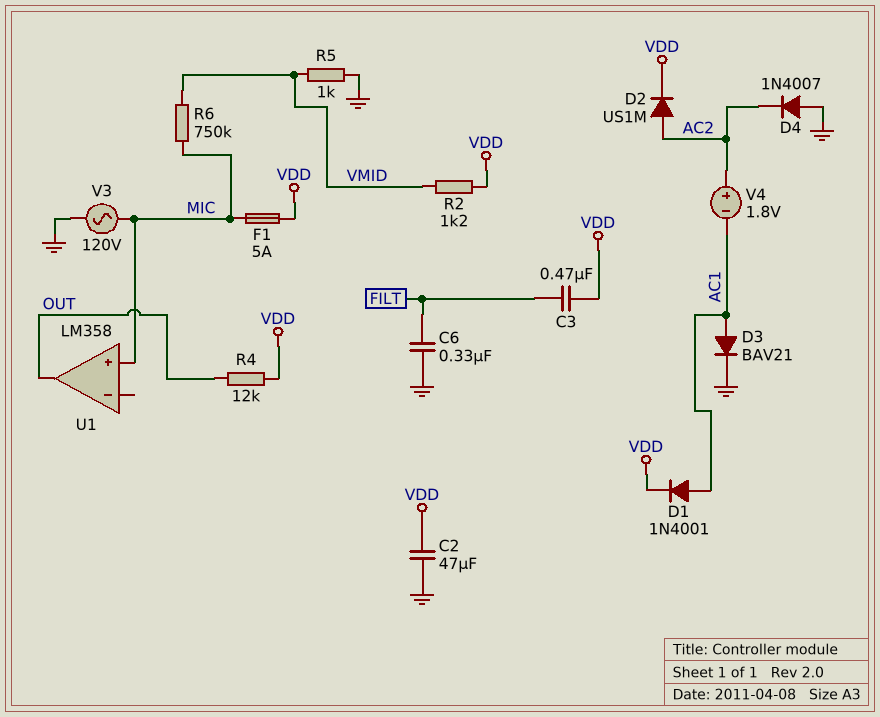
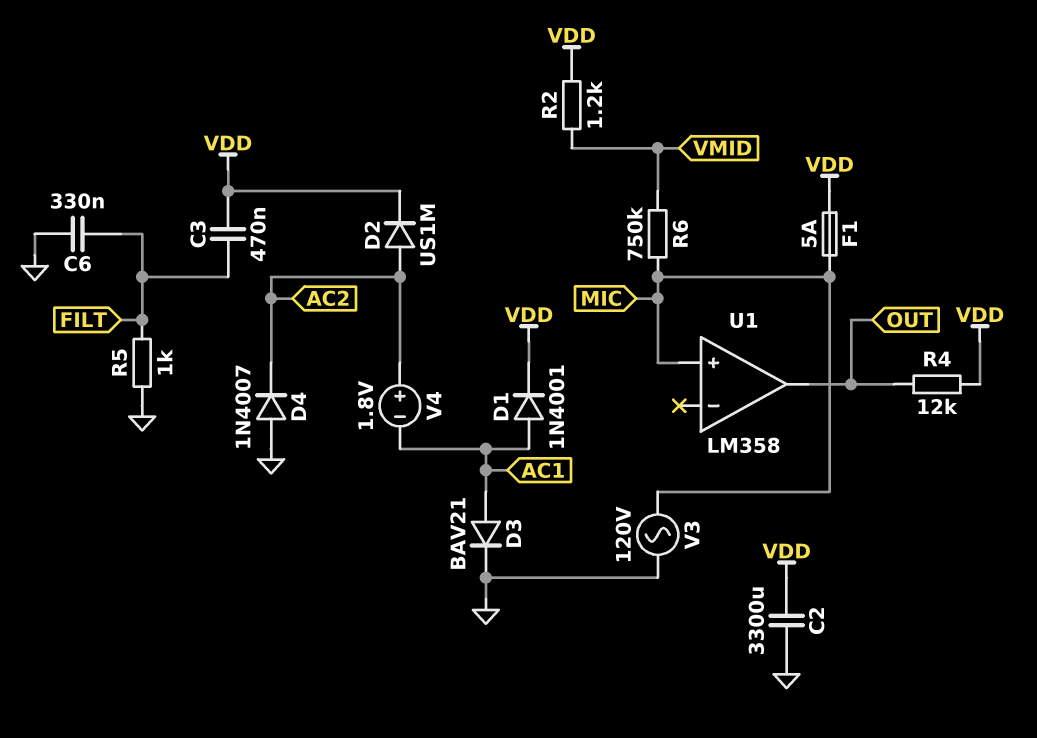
C2: 47uF (GND, VDD) -> 3300uF (GND, VDD)
R5: 1k (GND, VMID) -> 1k (FILT, GND)

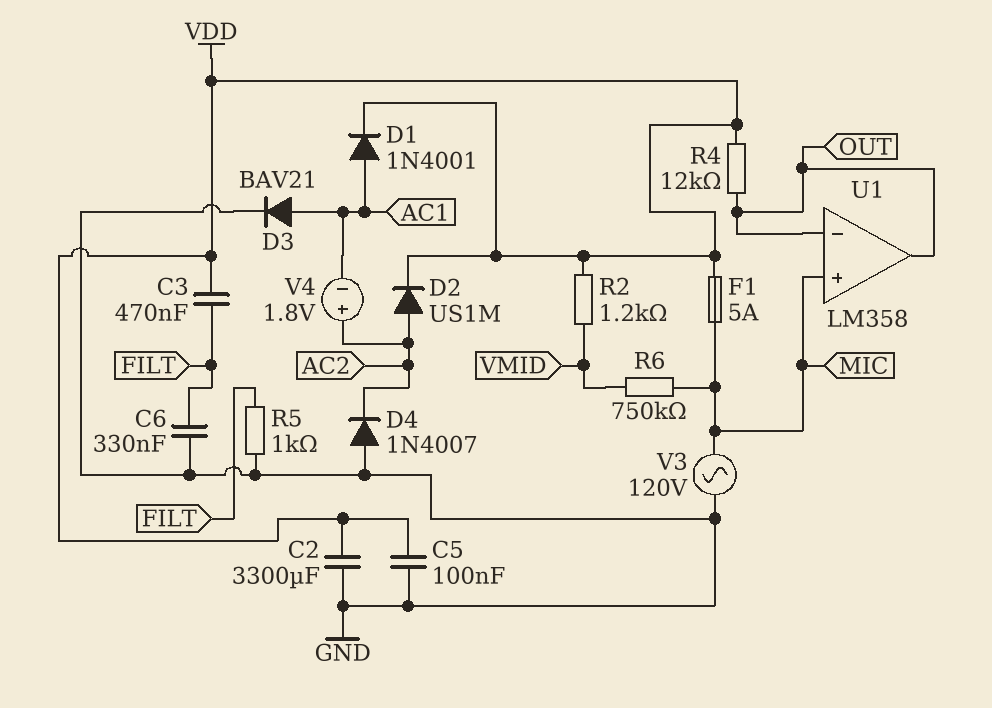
C5: none -> 100nF (GND, VDD)
U1 pin in-: none -> OUT

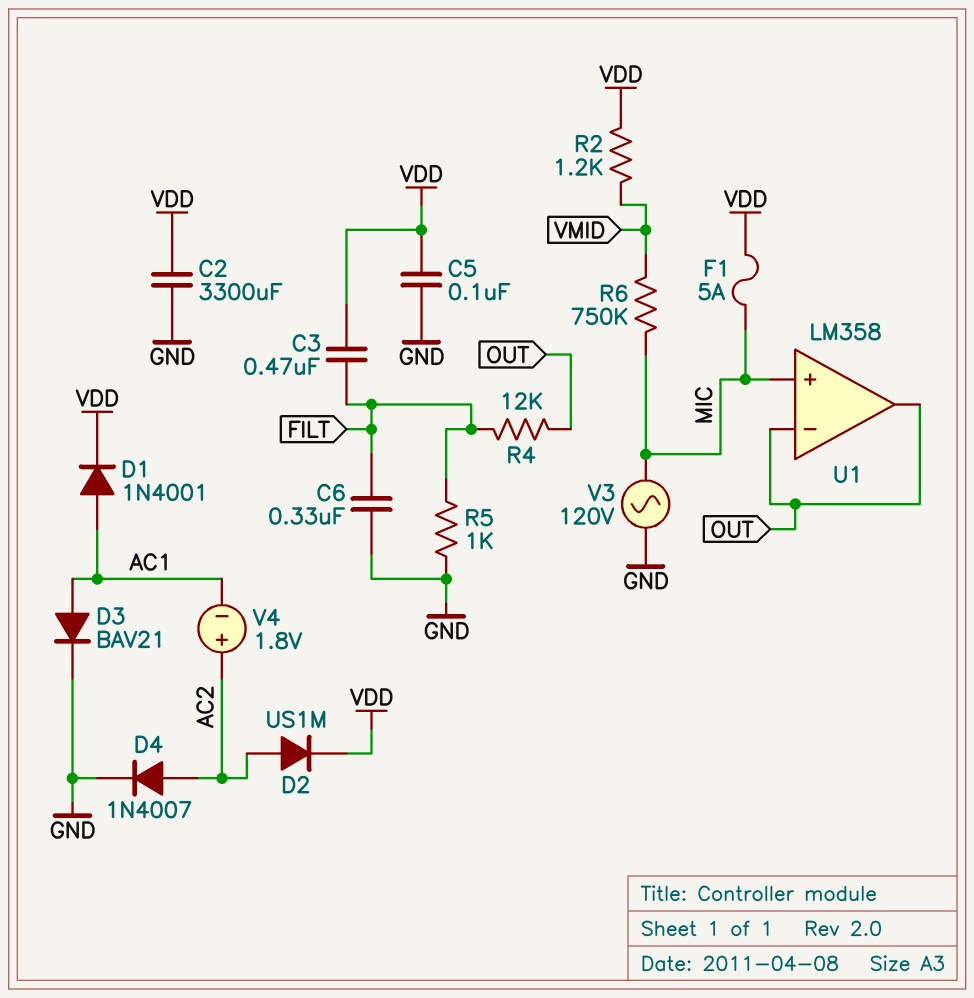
D4: diode 1N4007 (A GND, K AC2) -> diode 1N4007 (A AC2, K GND)
R4: 12k (OUT, VDD) -> 12k (FILT, OUT)

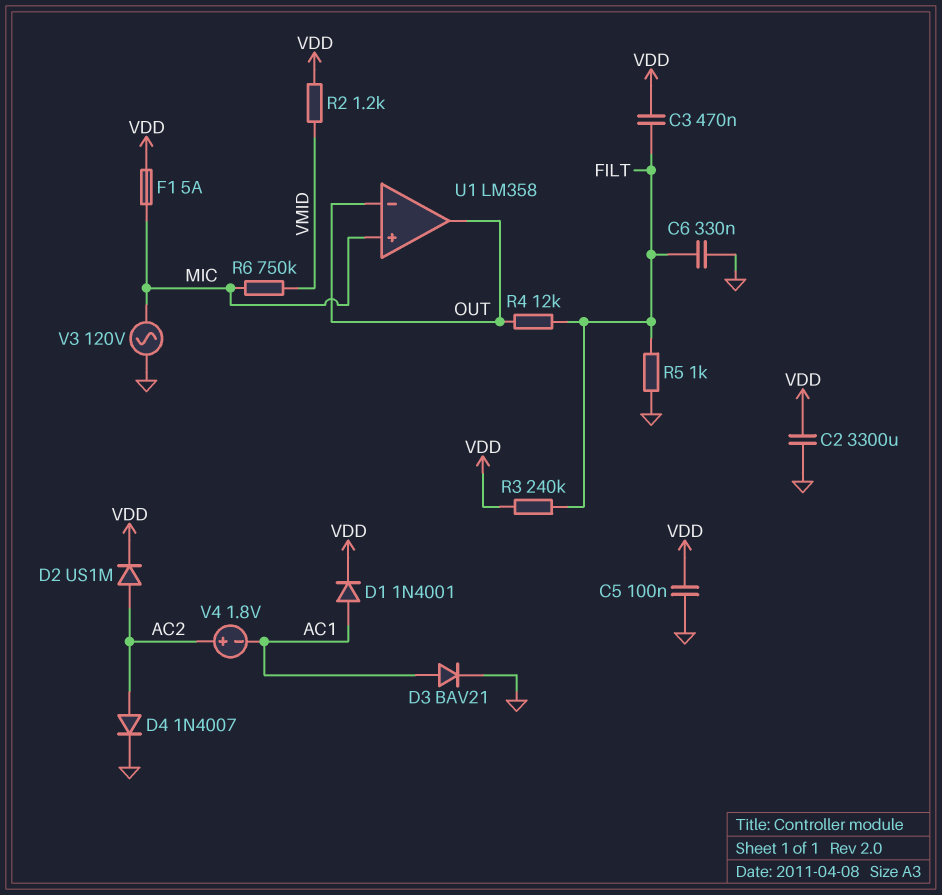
R3: none -> 240k (FILT, VDD)

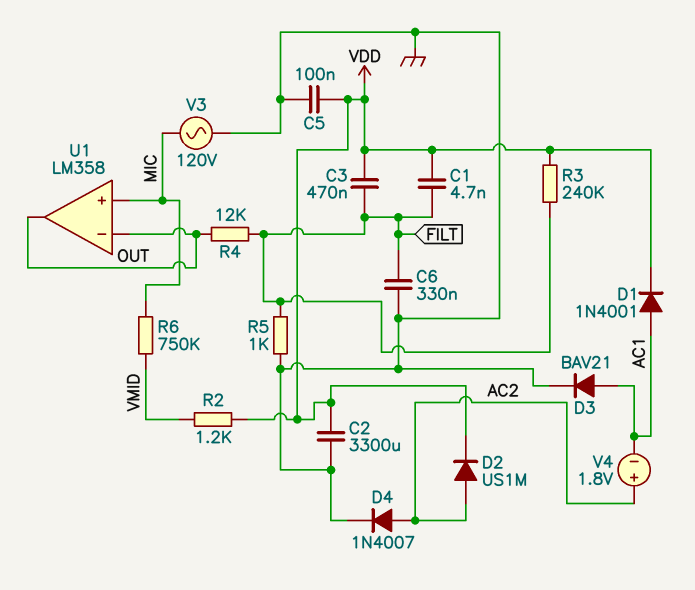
C1: none -> 4.7nF (FILT, VDD)
F1: 5A (MIC, VDD) -> none

